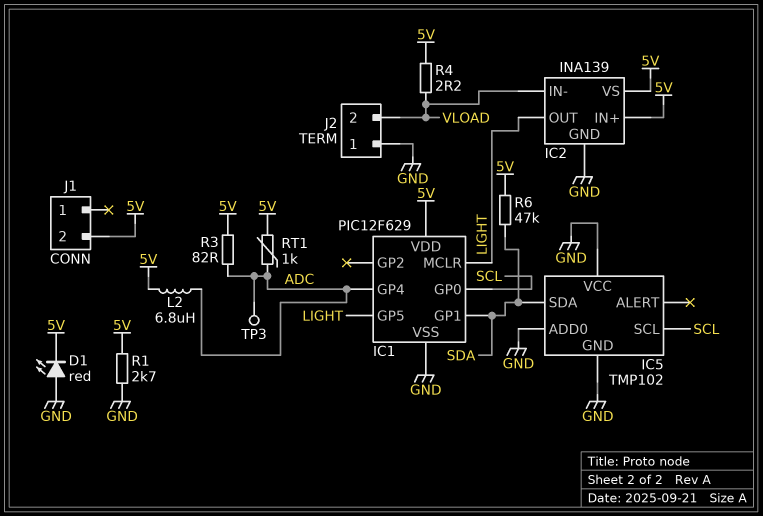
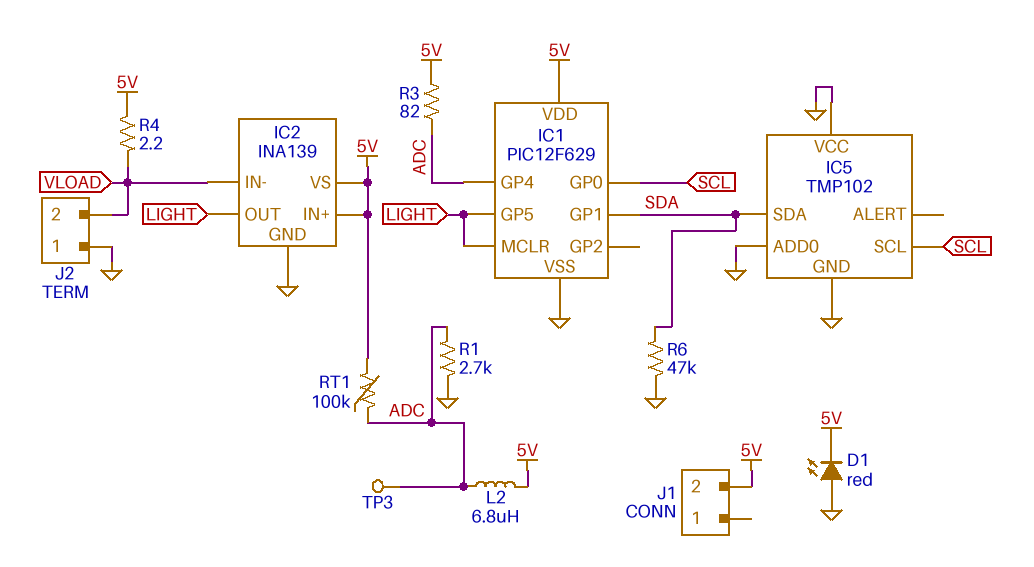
R1: 2.7k (5V, GND) -> 2.7k (ADC, GND)
R6: 47k (5V, SDA) -> 47k (GND, SDA)
RT1: 1k (5V, ADC) -> 100k (5V, ADC)

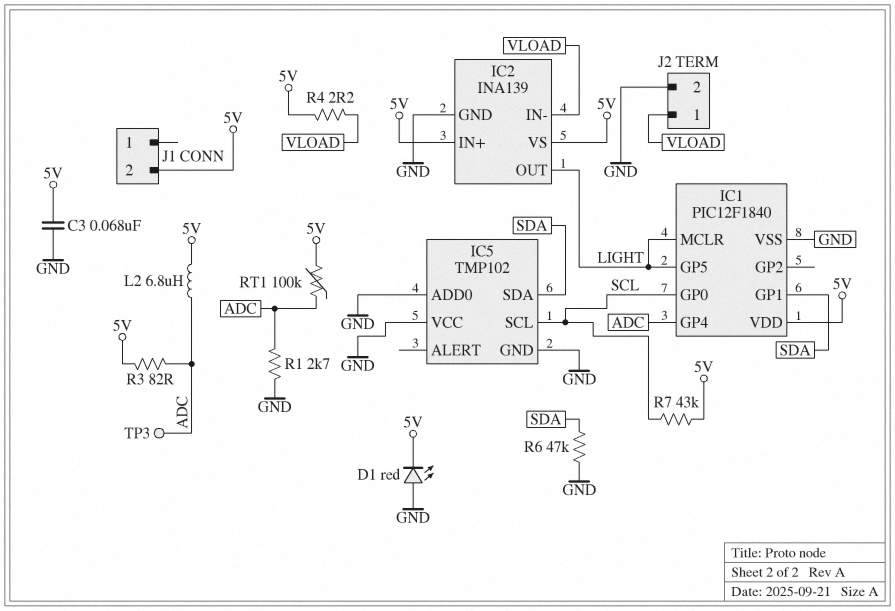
C3: none -> 68nF (5V, GND)
IC1: PIC12F629 -> PIC12F1840
J2 pin 1: GND -> VLOAD
J2 pin 2: VLOAD -> GND
R7: none -> 43k (5V, SCL)

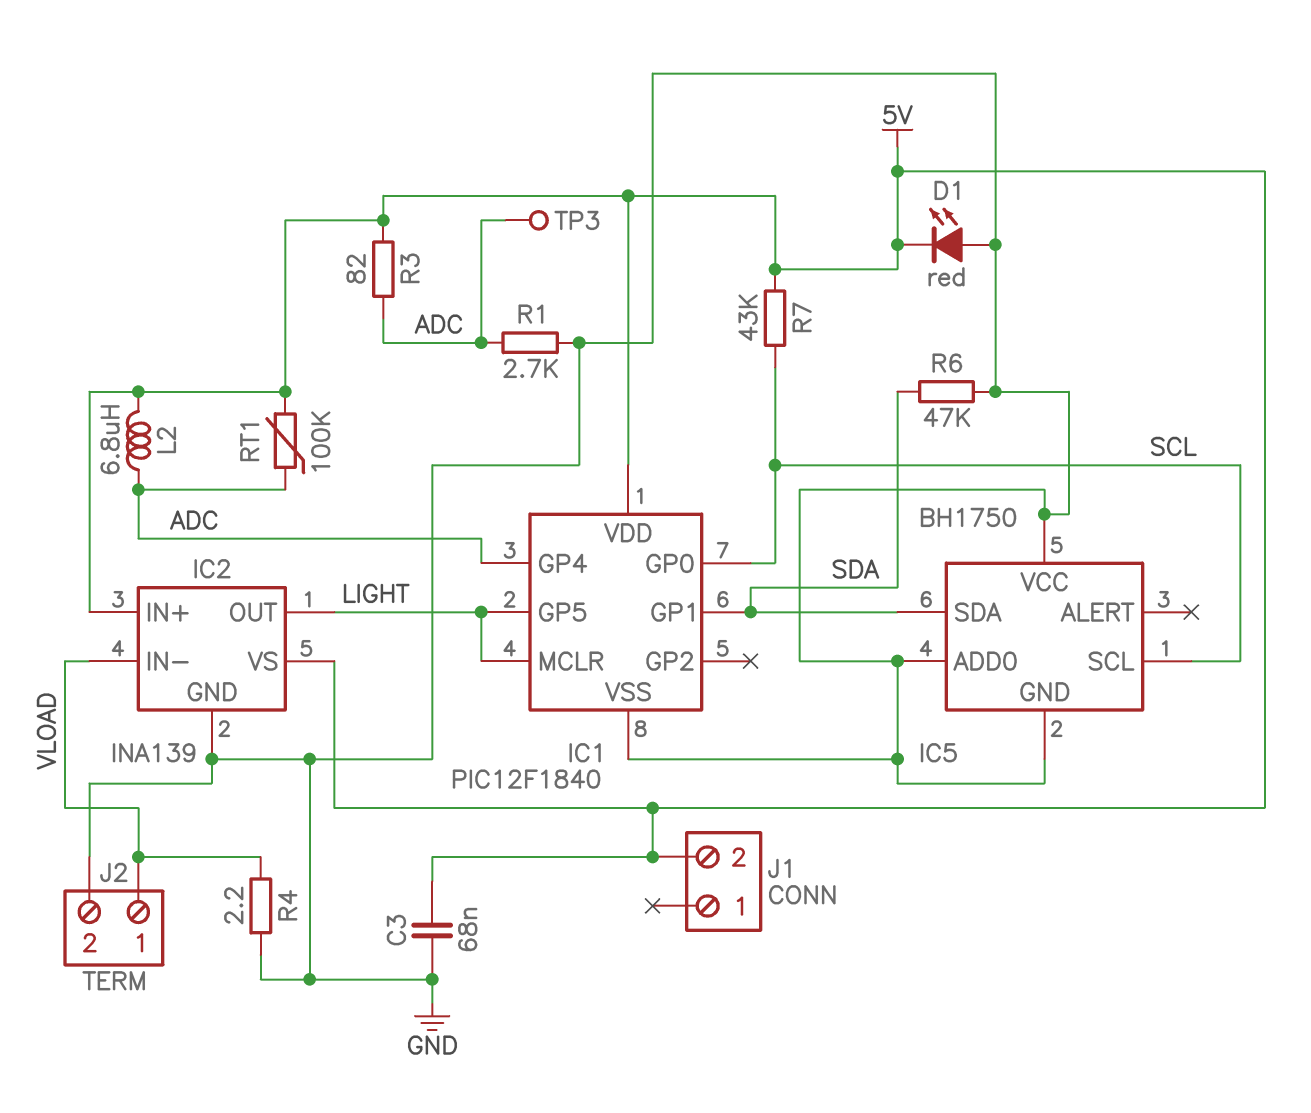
IC5: TMP102 -> BH1750
R4: 2.2 (5V, VLOAD) -> 2.2 (GND, VLOAD)

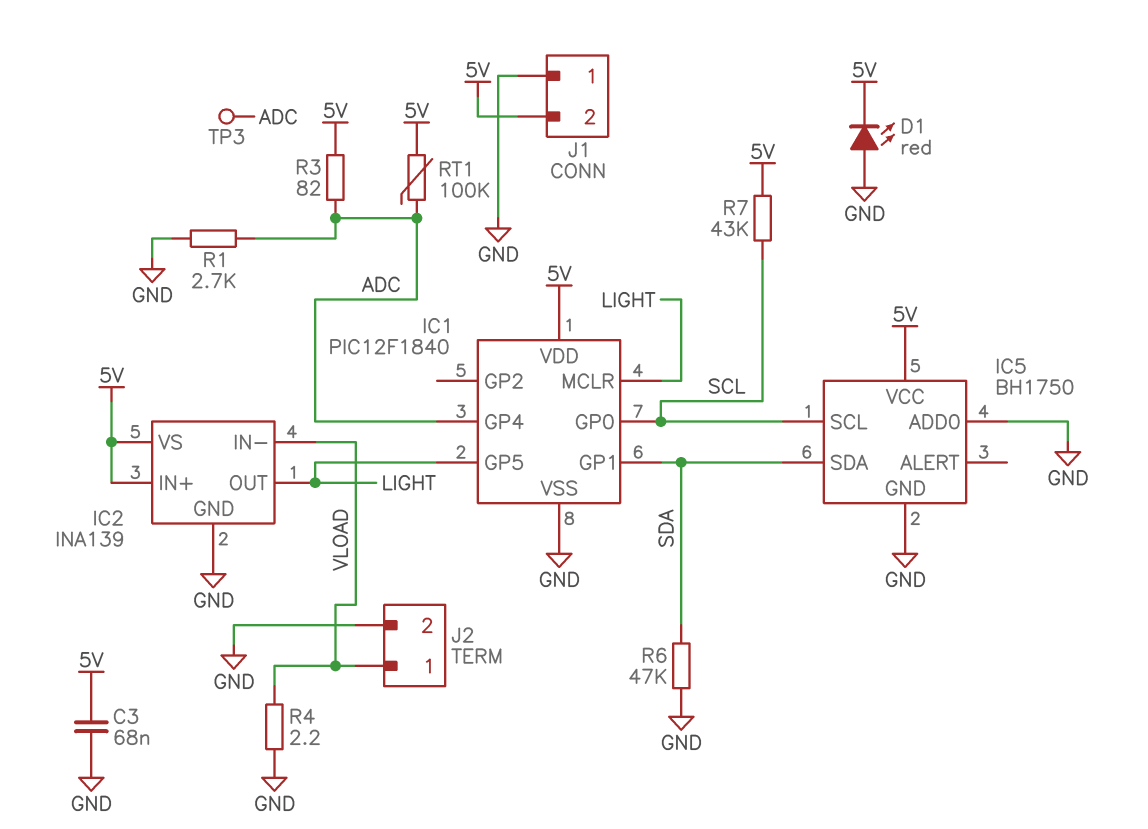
IC5 pin VCC: GND -> 5V
J1 pin 1: none -> GND
L2: 6.8uH (5V, ADC) -> none

